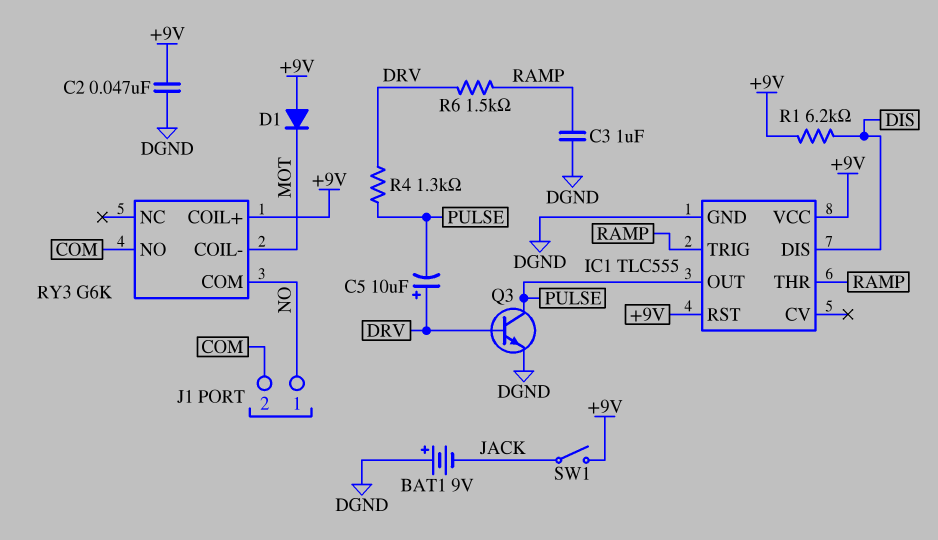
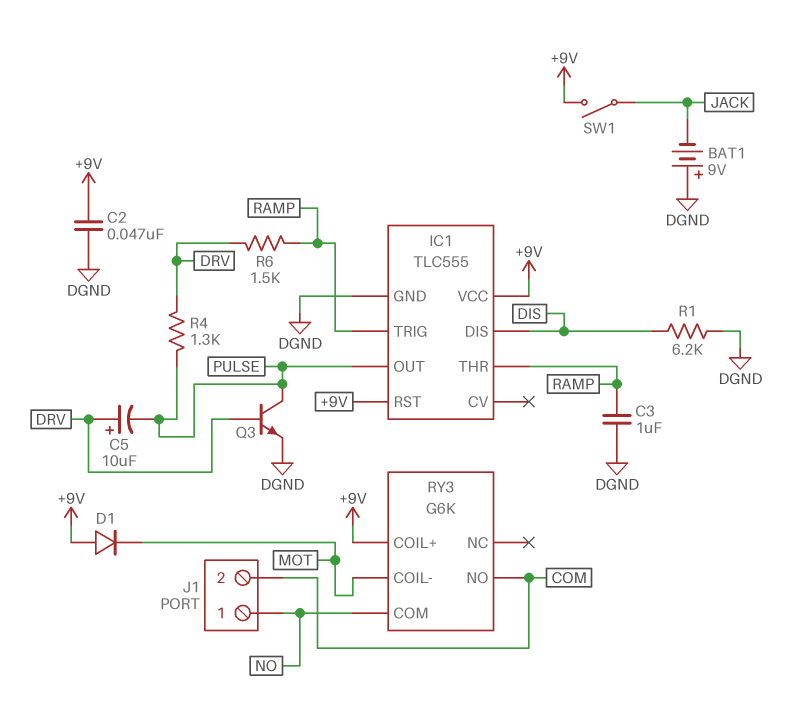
R1: 6.2k (+9V, DIS) -> 6.2k (DGND, DIS)

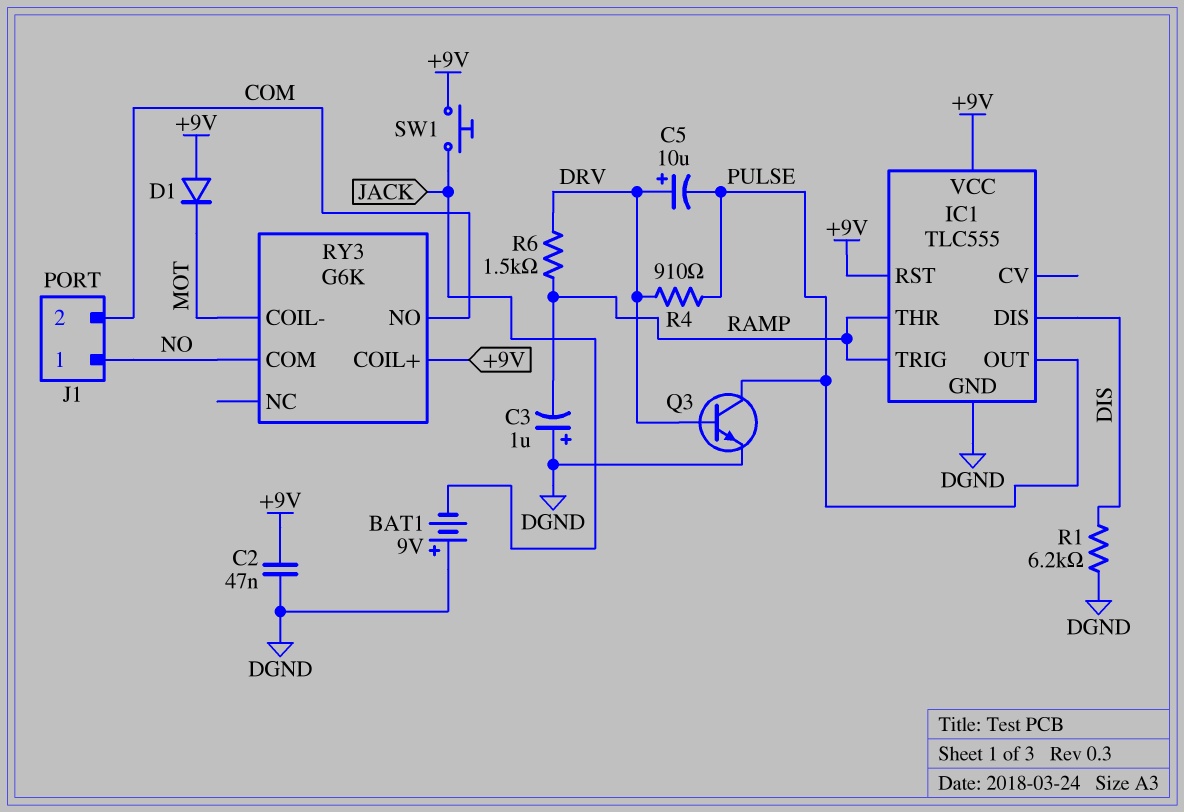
C3: 1uF (DGND, RAMP) -> 1uF (plus DGND, minus RAMP)
R4: 1.3k (DRV, PULSE) -> 910 (DRV, PULSE)
SW1: switch (+9V, JACK) -> button (+9V, JACK)

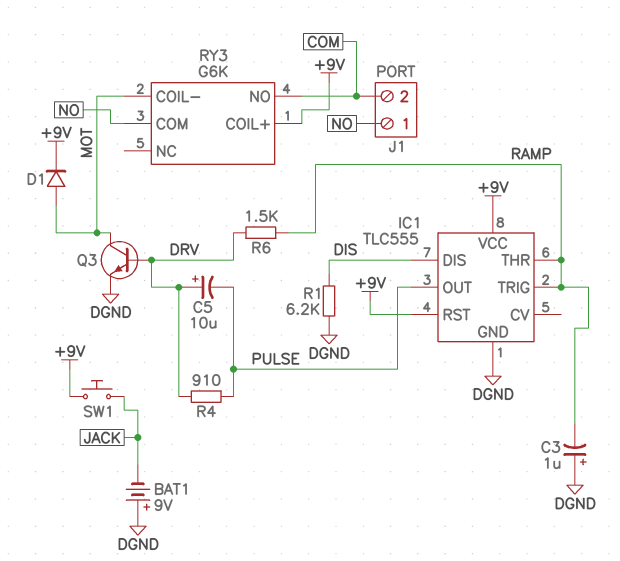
C2: 47nF (+9V, DGND) -> none
D1: diode (A +9V, K MOT) -> diode (A MOT, K +9V)
Q3: NPN (B DRV, C PULSE, E DGND) -> NPN (B DRV, C MOT, E DGND)

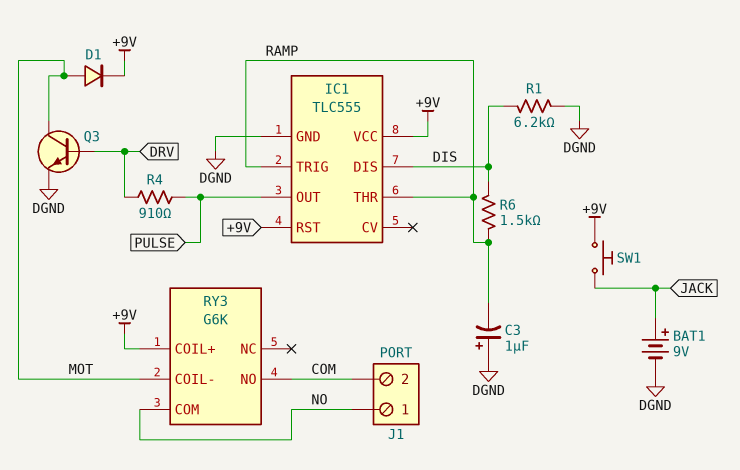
BAT1: 9V (plus DGND, minus JACK) -> 9V (plus JACK, minus DGND)
C5: 10uF (plus DRV, minus PULSE) -> none
R6: 1.5k (DRV, RAMP) -> 1.5k (DIS, RAMP)

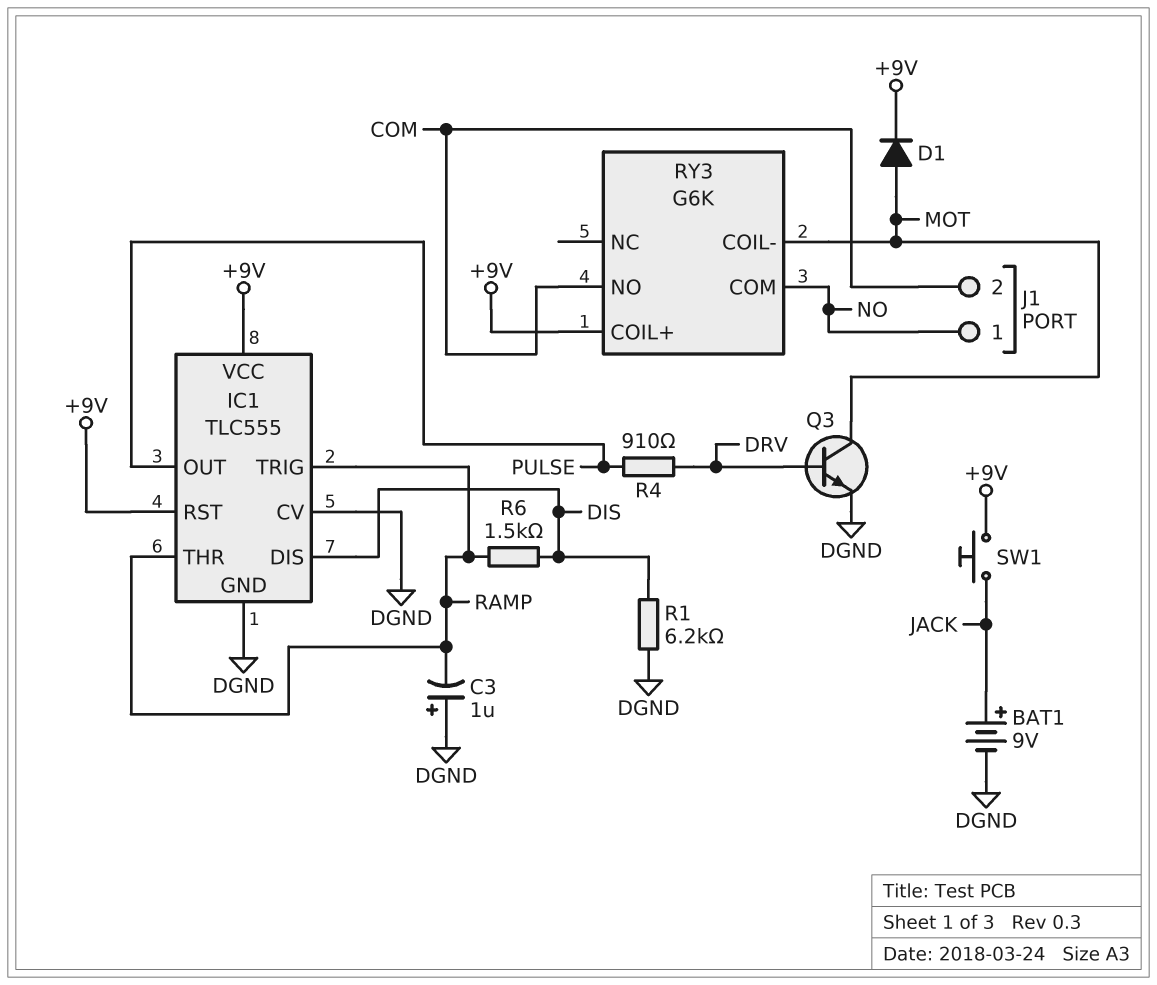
IC1 pin CV: none -> DGND

